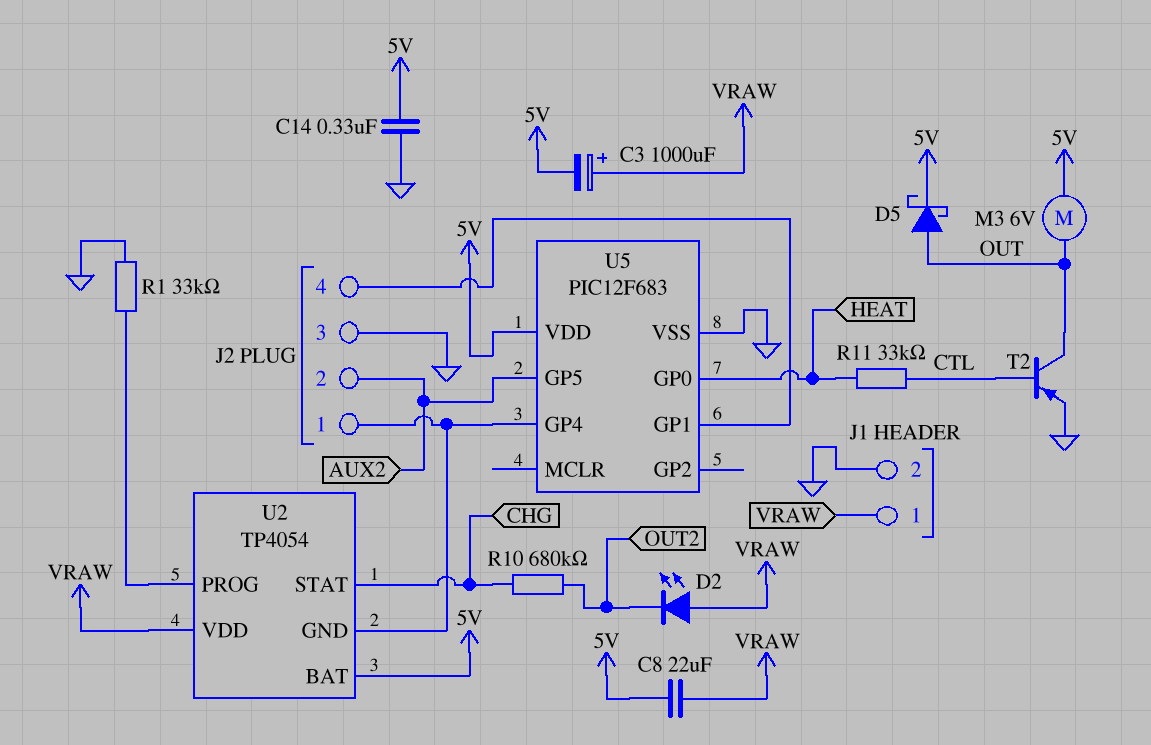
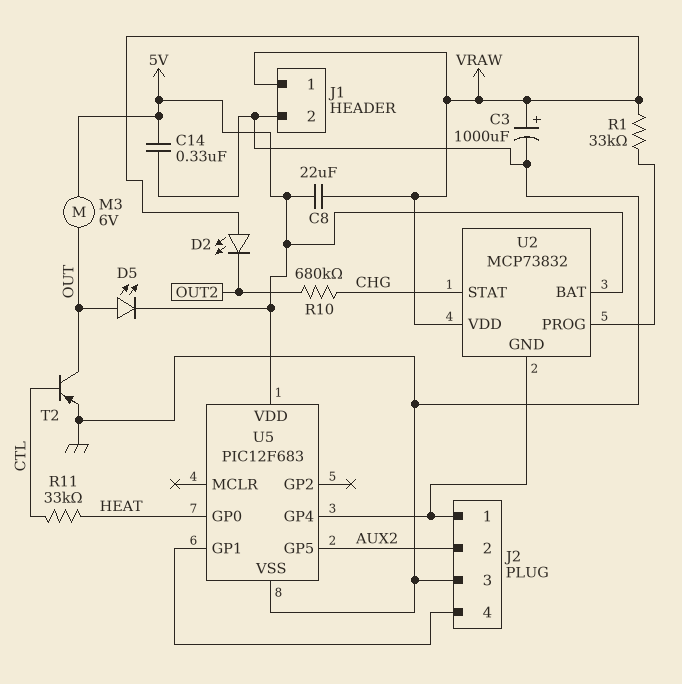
C3: 1000uF (plus VRAW, minus 5V) -> 1000uF (plus VRAW, minus GND)
D5: schottky (A OUT, K 5V) -> LED (A OUT, K 5V)
R1: 33k (GND, U2/PROG) -> 33k (U2/PROG, VRAW)
U2: TP4054 -> MCP73832

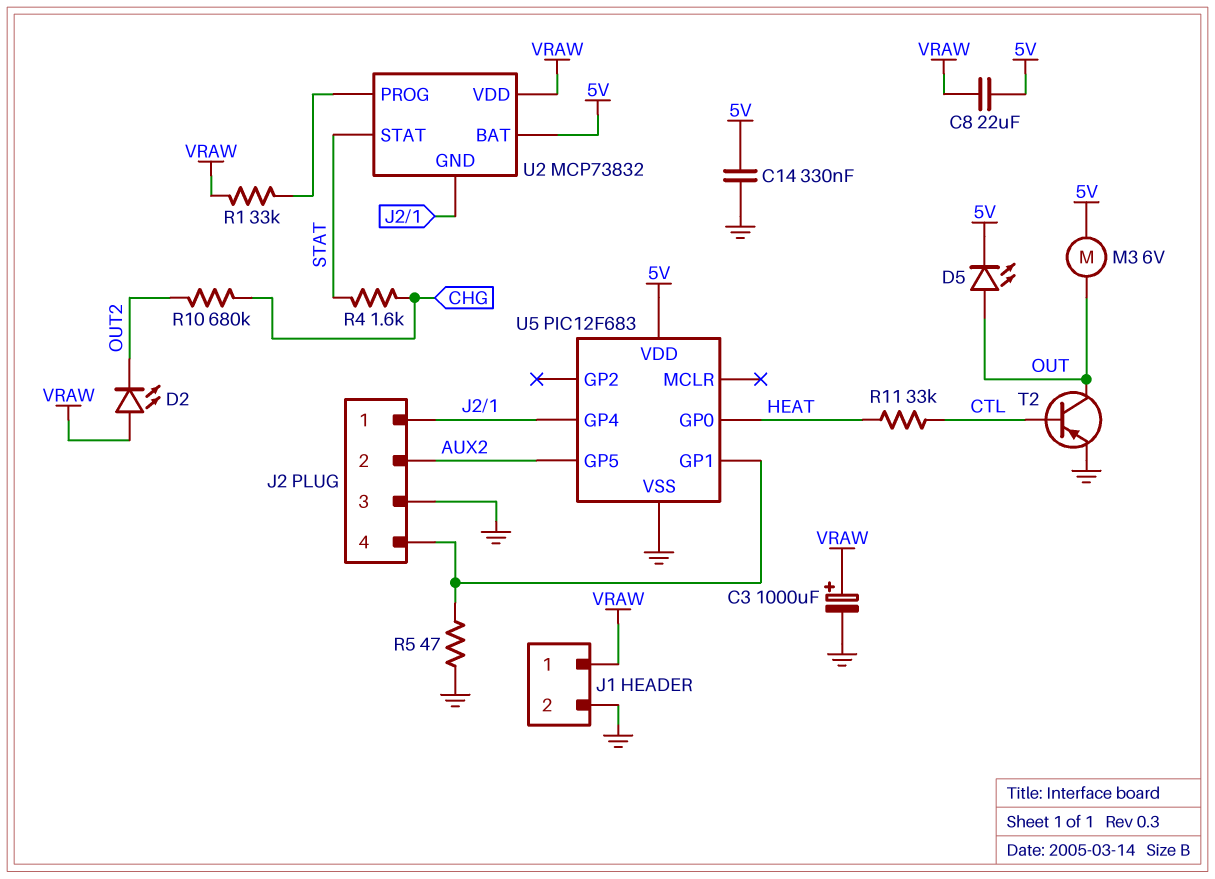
R4: none -> 1.6k (CHG, STAT)
R5: none -> 47 (GND, J2/4)
U2 pin STAT: CHG -> STAT

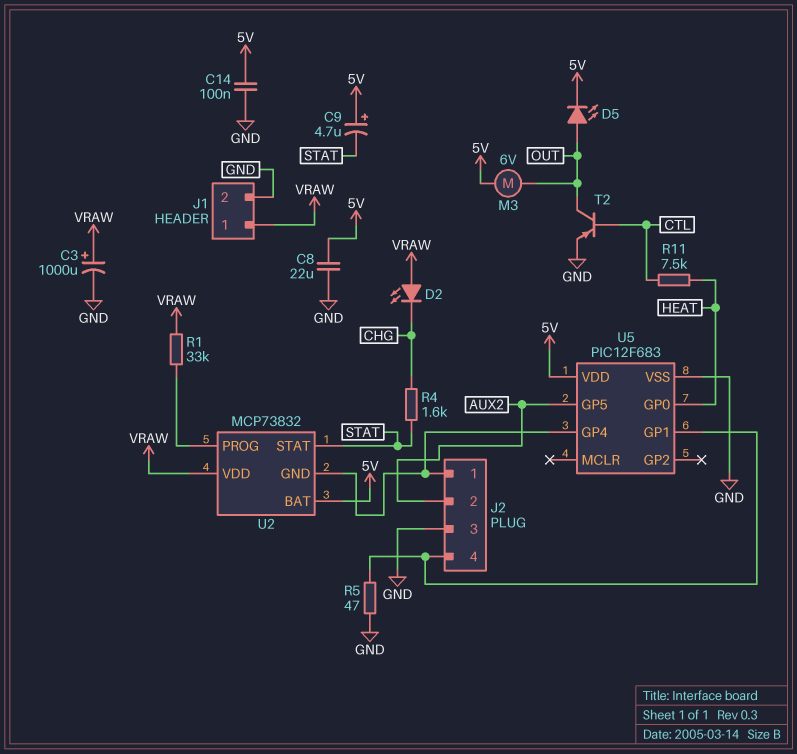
C8: 22uF (5V, VRAW) -> 22uF (5V, GND)
C9: none -> 4.7uF (plus 5V, minus STAT)
C14: 330nF (5V, GND) -> 100nF (5V, GND)
D2: LED (A VRAW, K OUT2) -> LED (A VRAW, K CHG)
R10: 680k (CHG, OUT2) -> none
R11: 33k (CTL, HEAT) -> 7.5k (CTL, HEAT)

